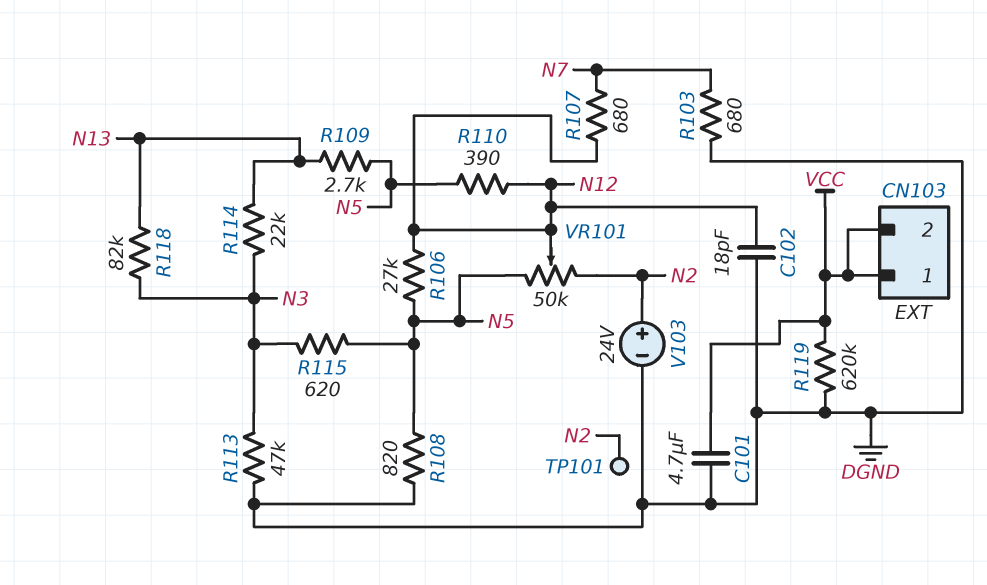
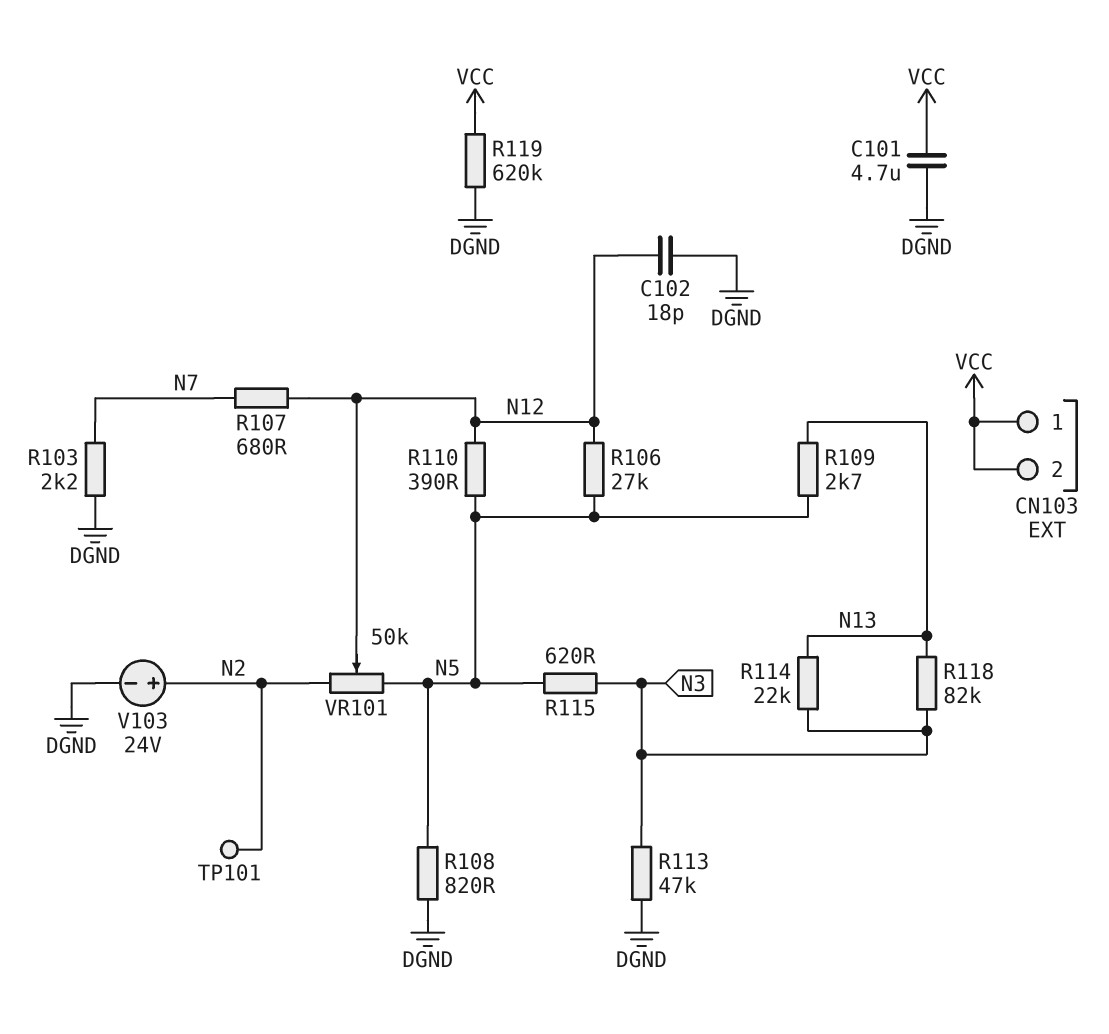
R103: 680 (DGND, N7) -> 2.2k (DGND, N7)

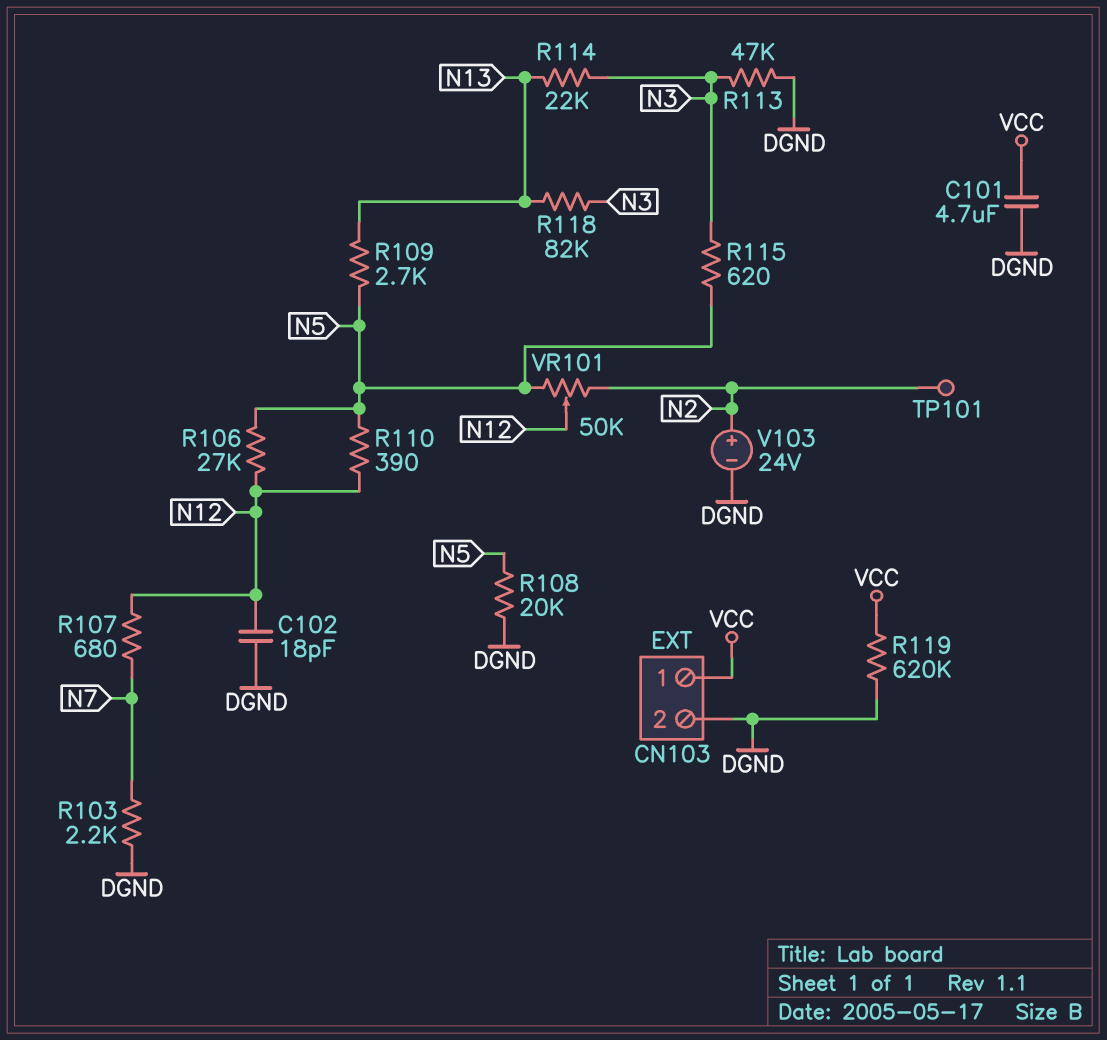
CN103 pin 2: VCC -> DGND
R108: 820 (DGND, N5) -> 20k (DGND, N5)

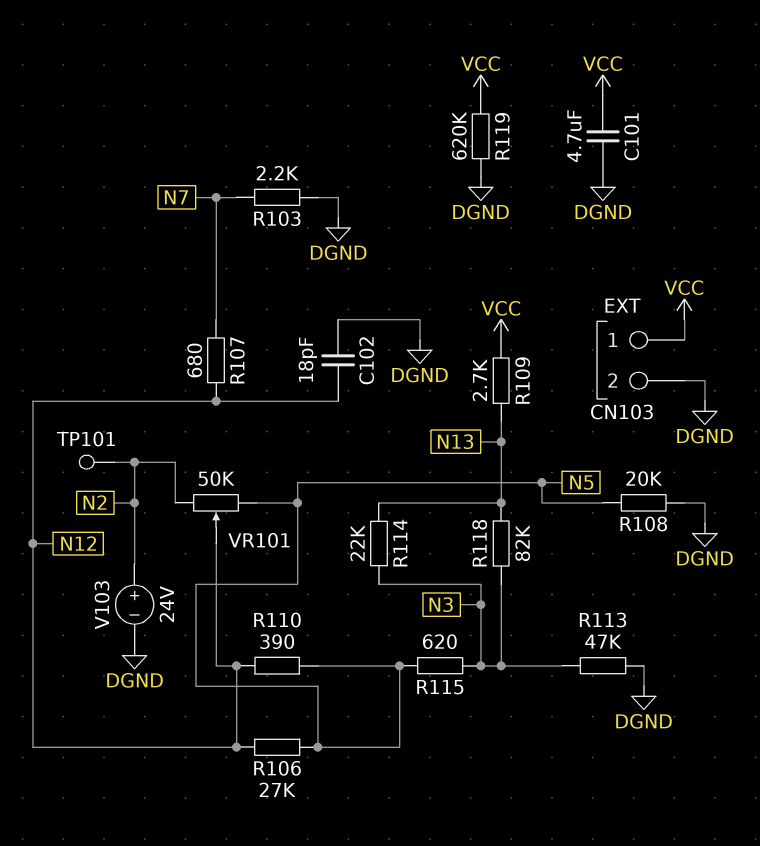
R109: 2.7k (N5, N13) -> 2.7k (N13, VCC)

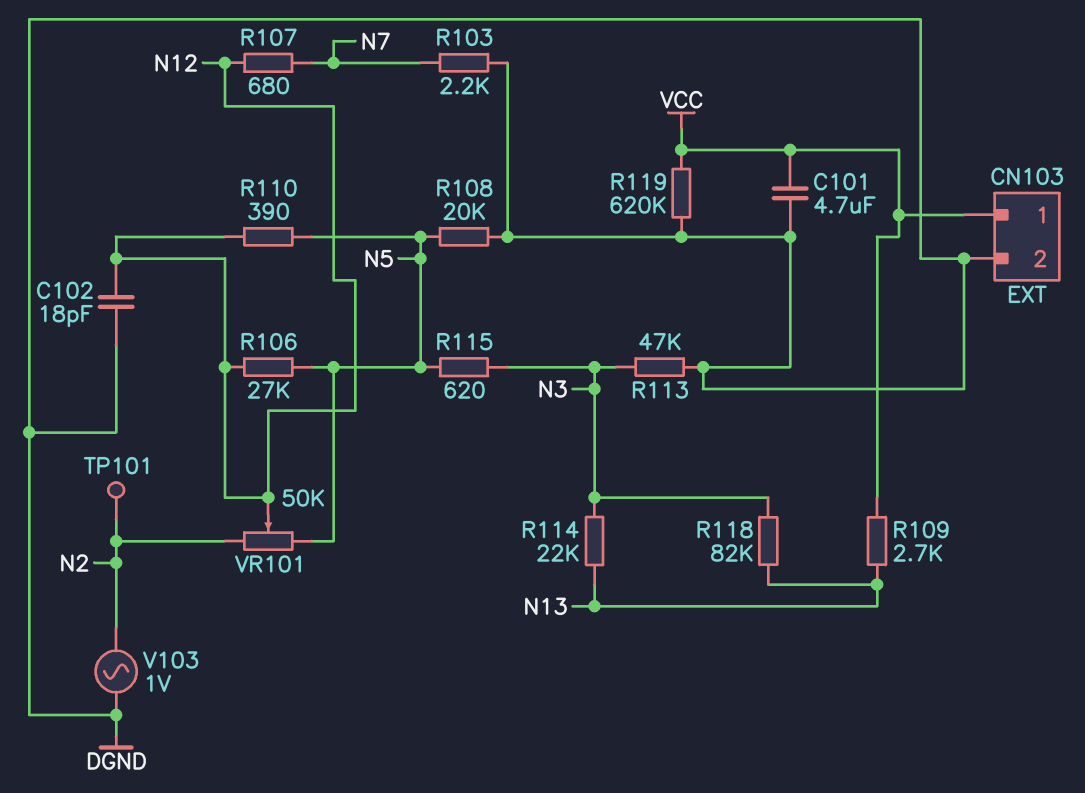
V103: 24V (plus N2, minus DGND) -> AC 1V (DGND, N2)

